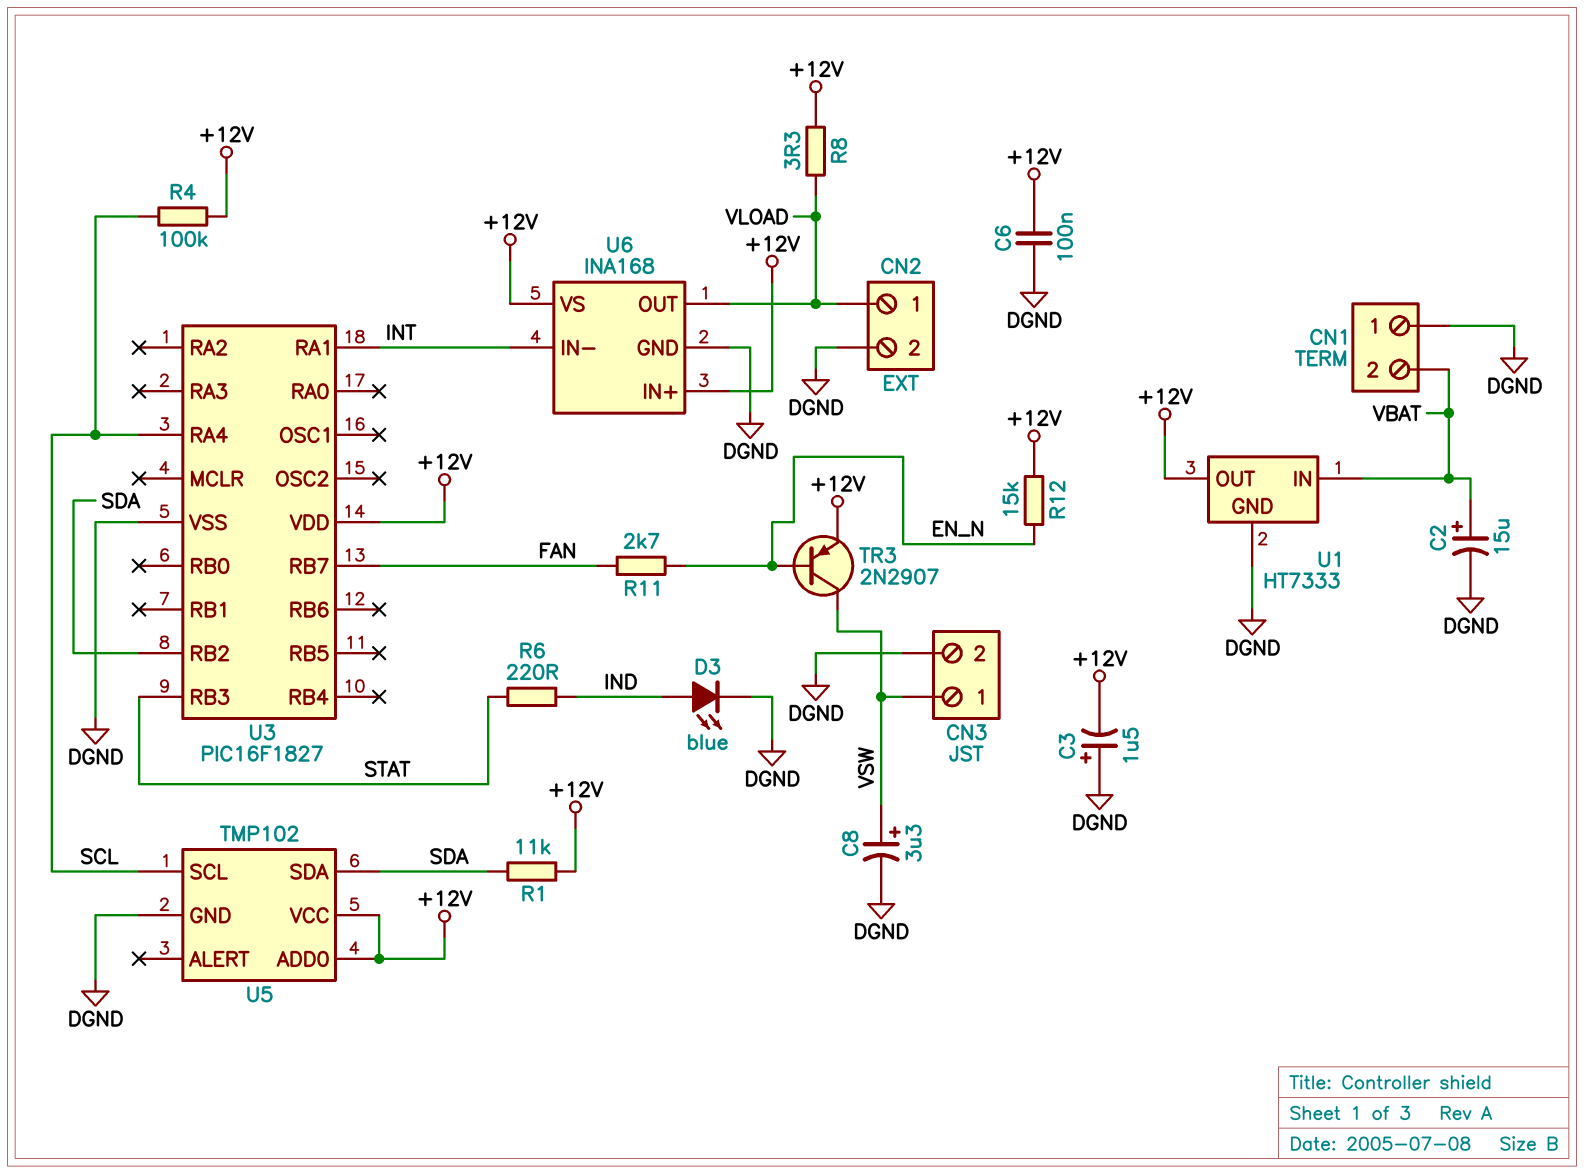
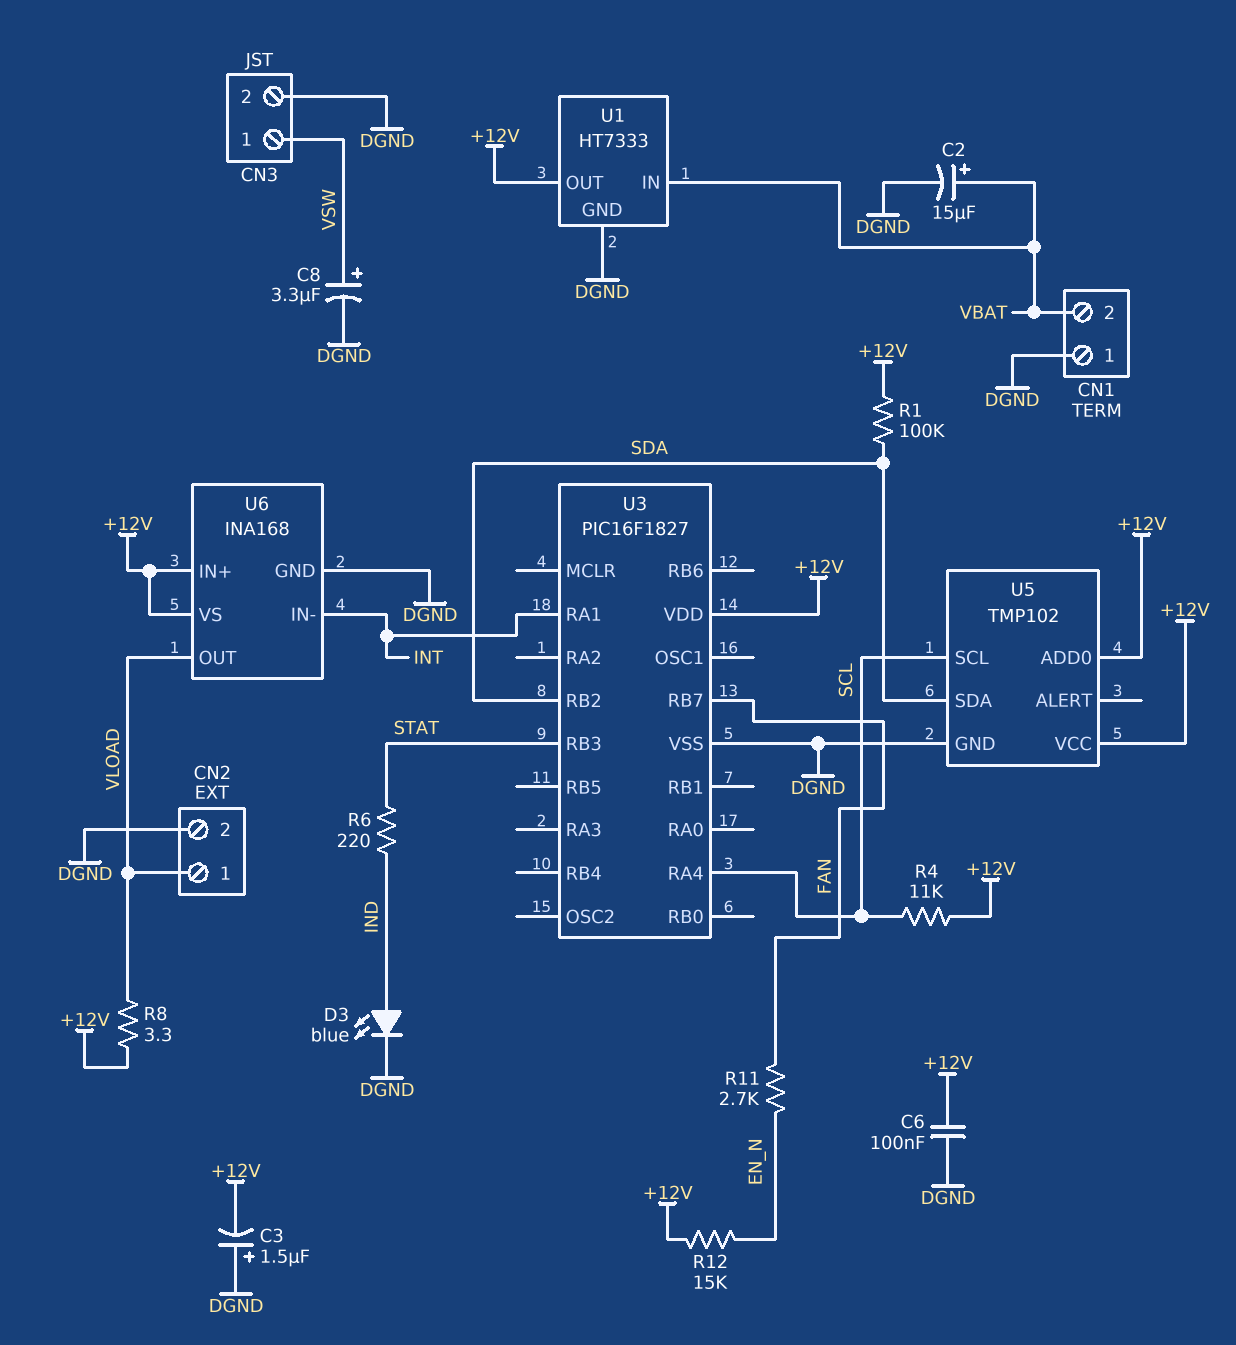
R1: 11k (+12V, SDA) -> 100k (+12V, SDA)
R4: 100k (+12V, SCL) -> 11k (+12V, SCL)
TR3: PNP 2N2907 (B EN_N, C VSW, E +12V) -> none

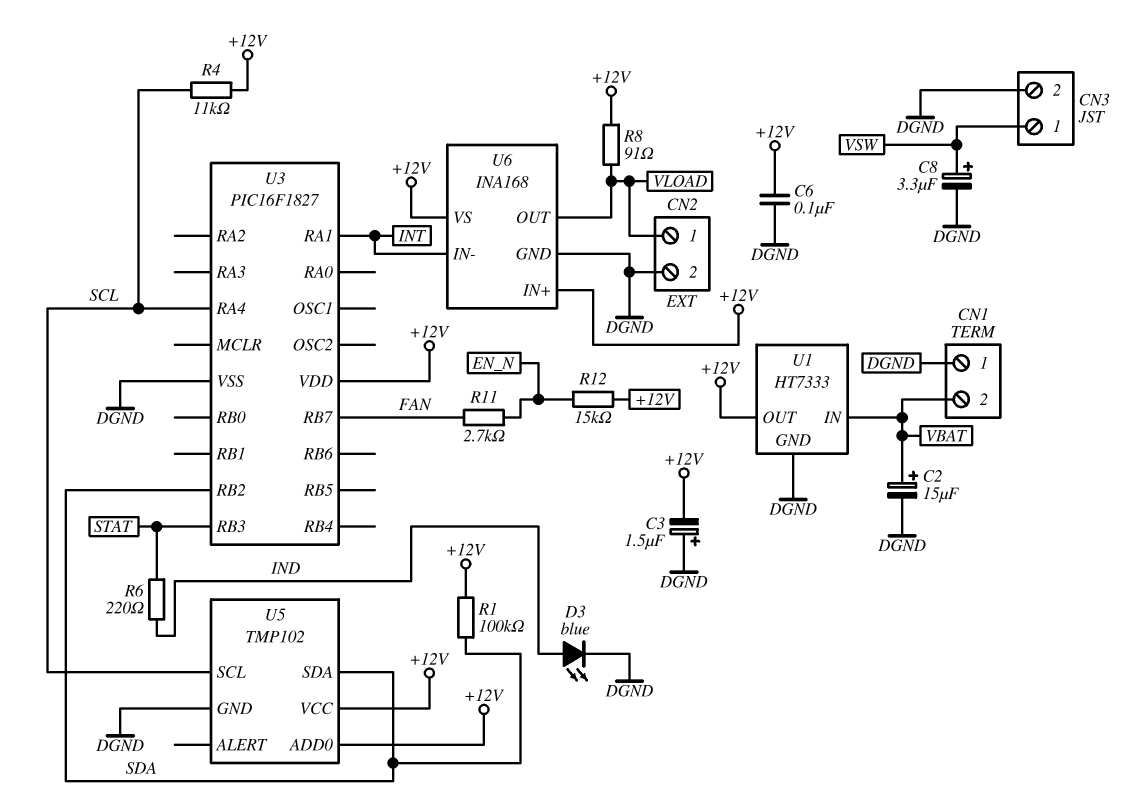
R8: 3.3 (+12V, VLOAD) -> 91 (+12V, VLOAD)

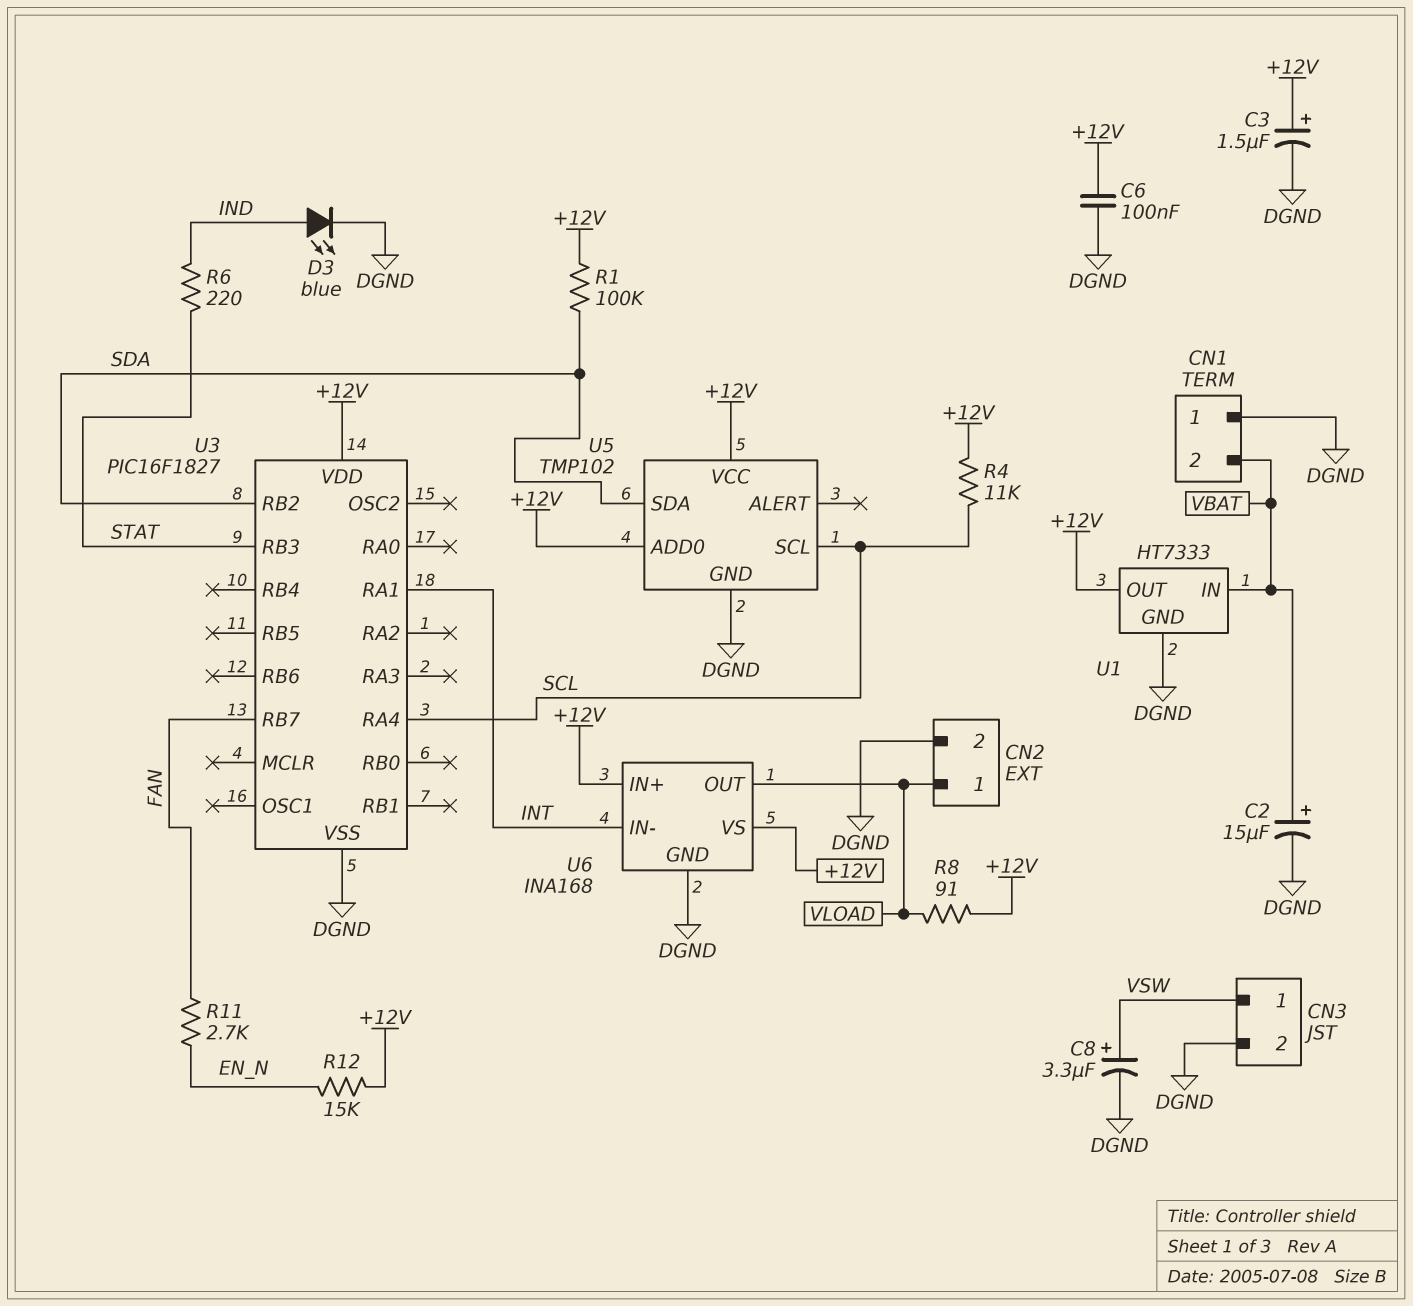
C3: 1.5uF (plus DGND, minus +12V) -> 1.5uF (plus +12V, minus DGND)

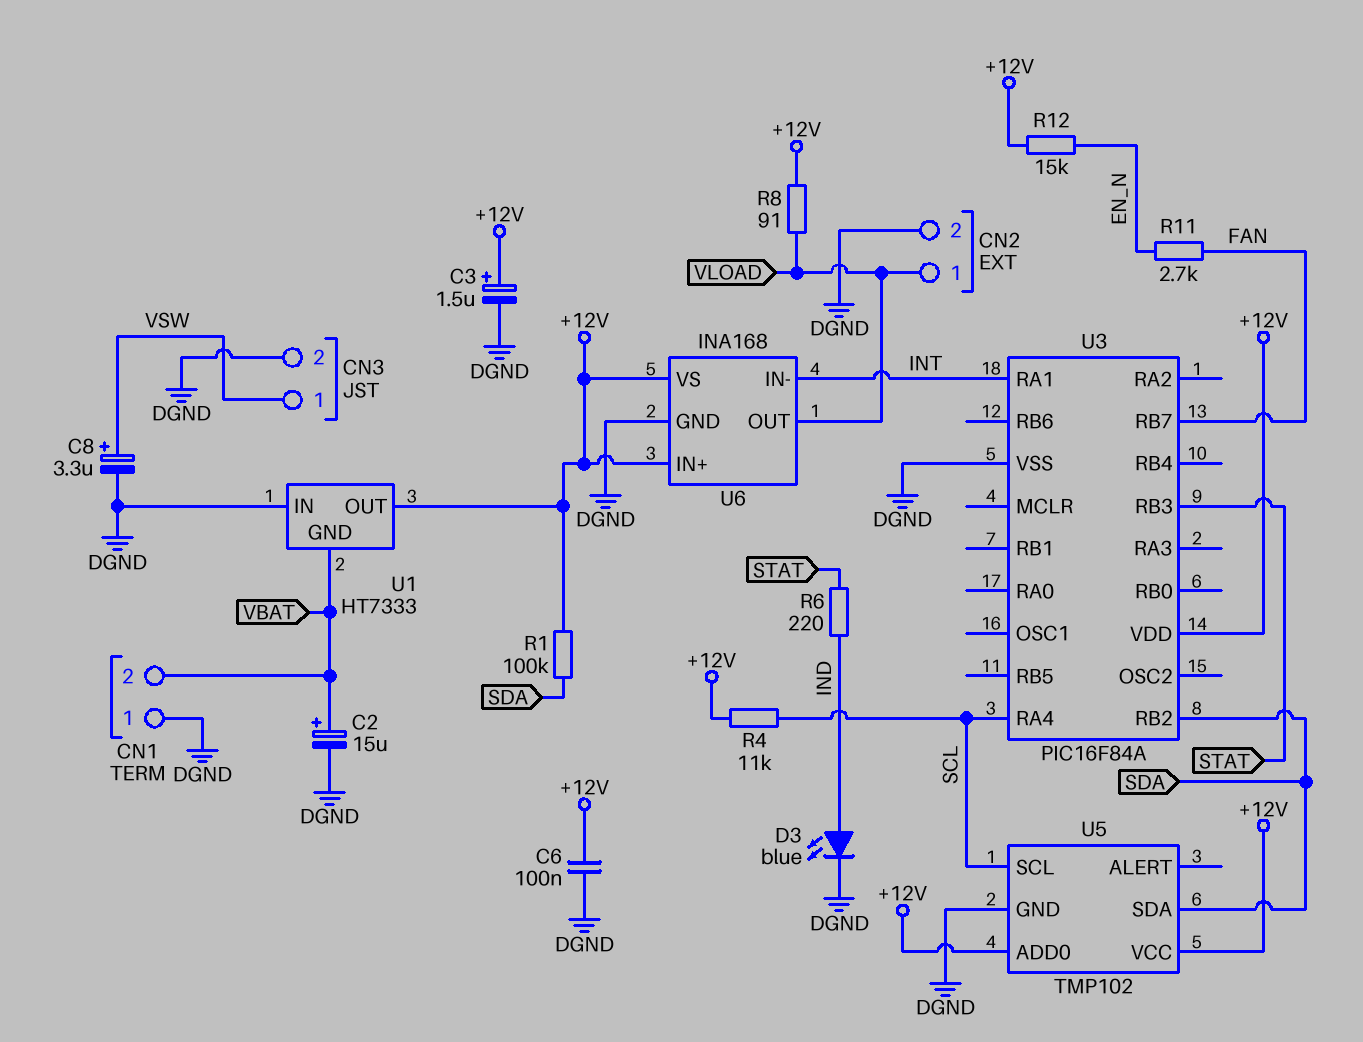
U1 pin GND: DGND -> VBAT
U1 pin IN: VBAT -> DGND
U3: PIC16F1827 -> PIC16F84A

